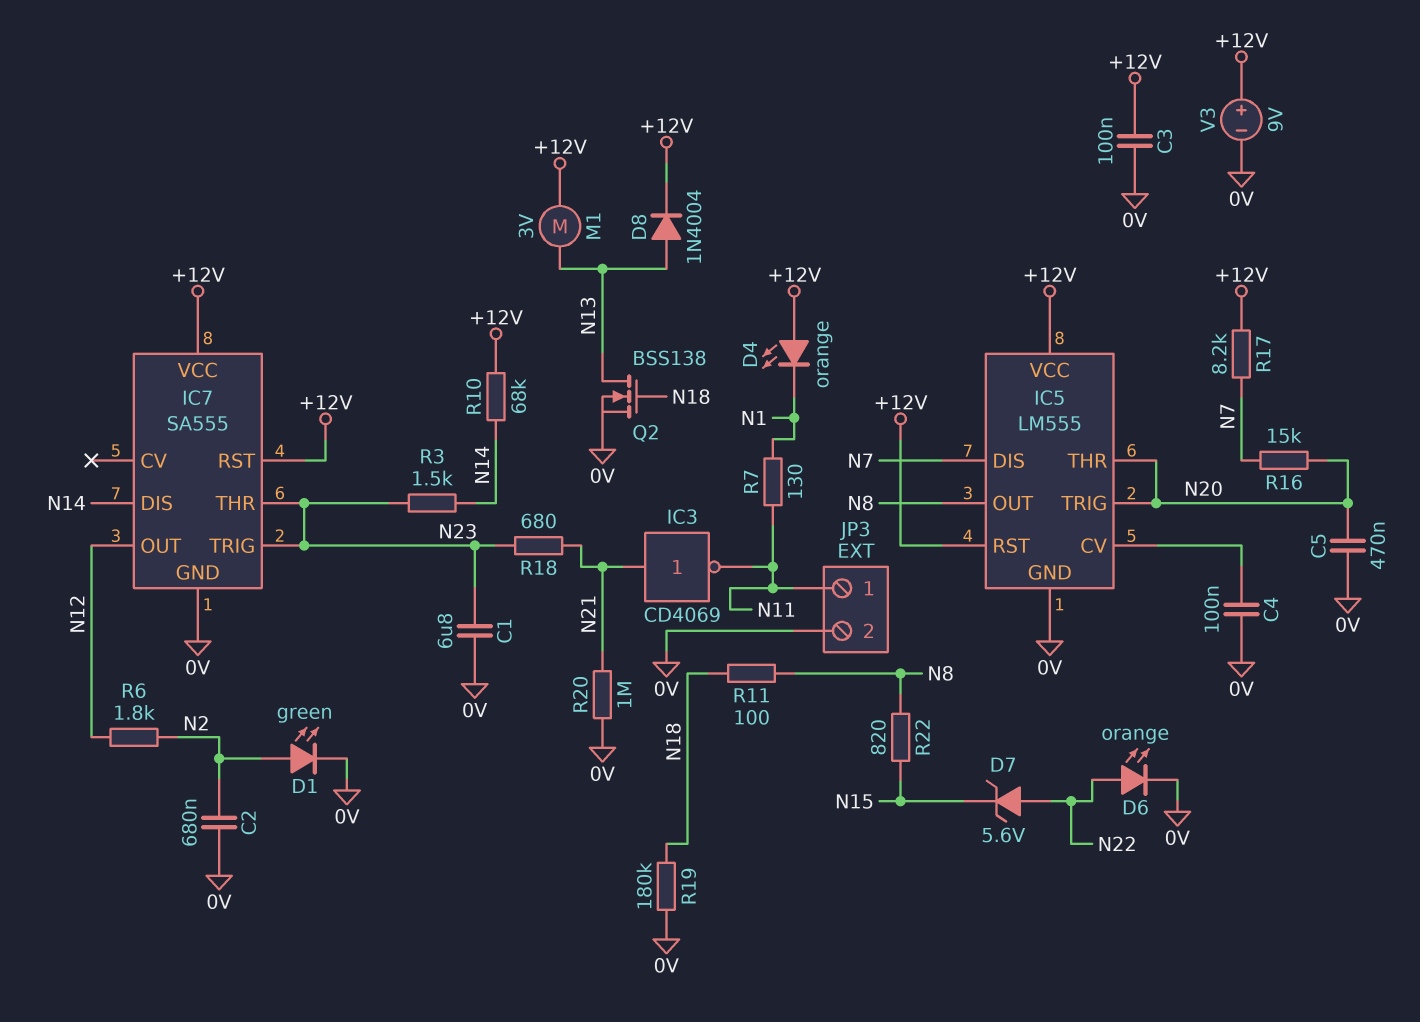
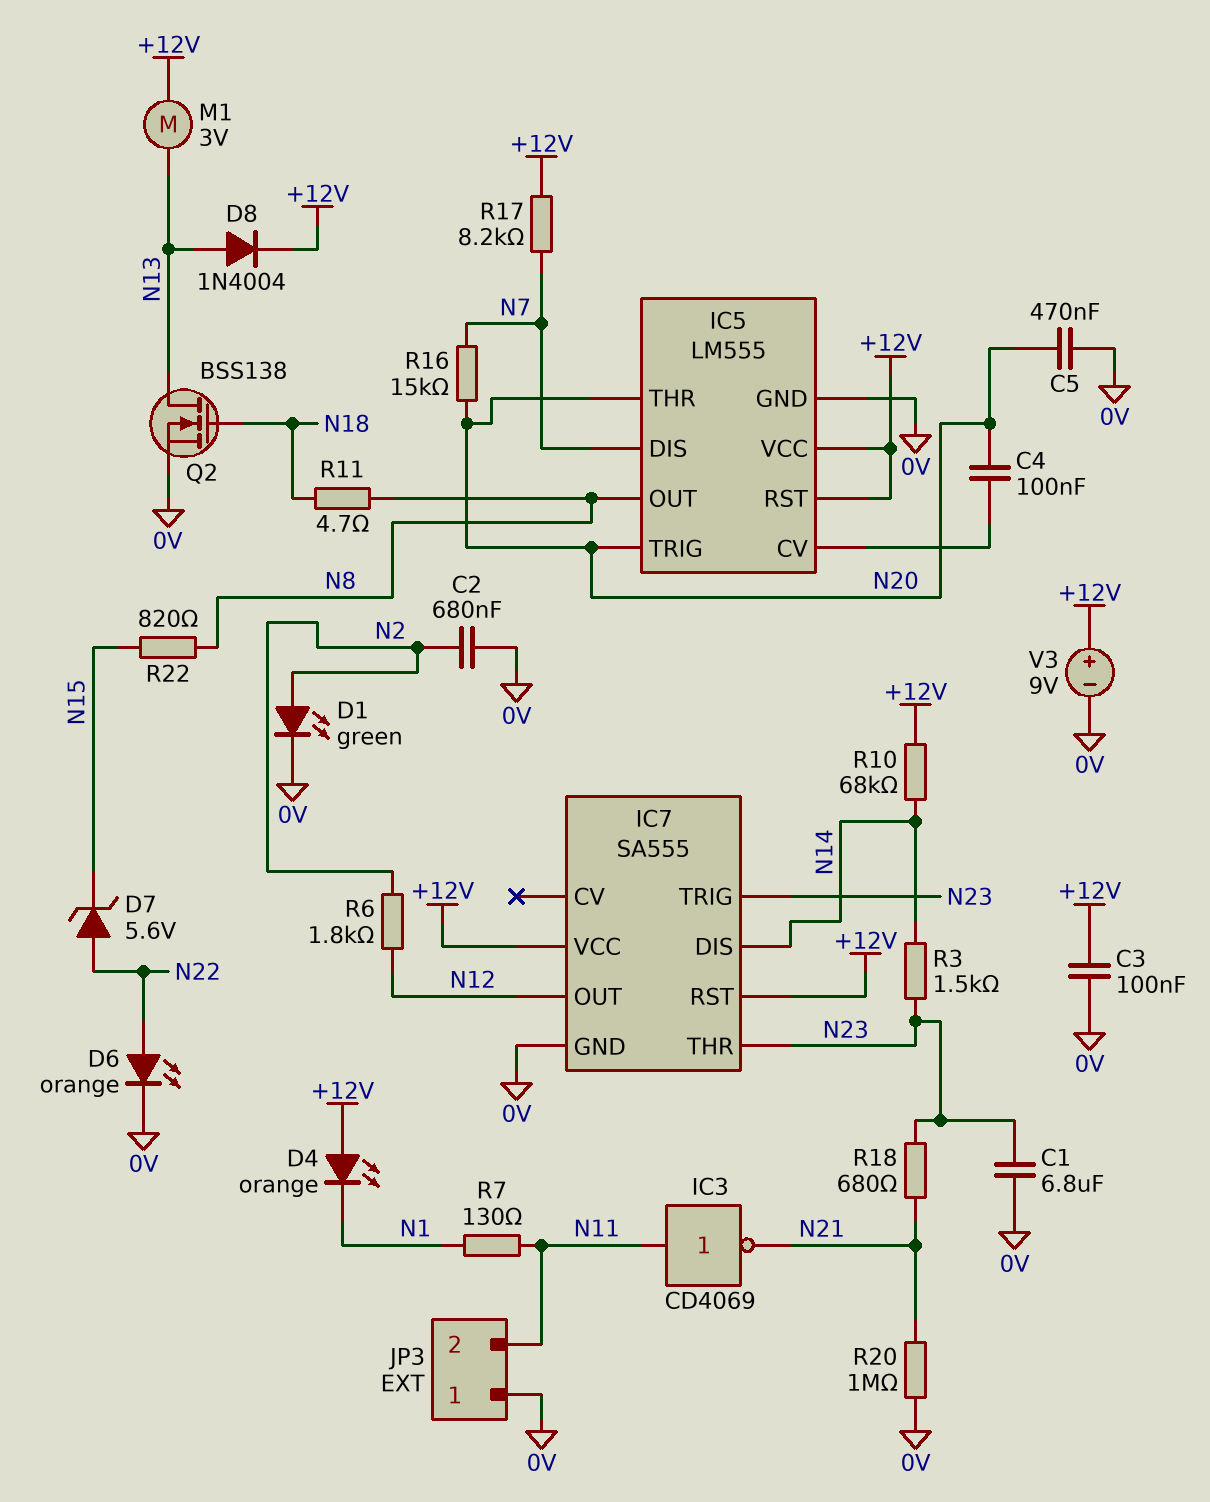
C4: 100nF (0V, IC5/CV) -> 100nF (IC5/CV, N20)
IC3: NOT CD4069 (in N21, out N11) -> NOT CD4069 (in N11, out N21)
JP3 pin 1: N11 -> 0V
JP3 pin 2: 0V -> N11
R11: 100 (N8, N18) -> 4.7 (N8, N18)
R19: 180k (0V, N18) -> none

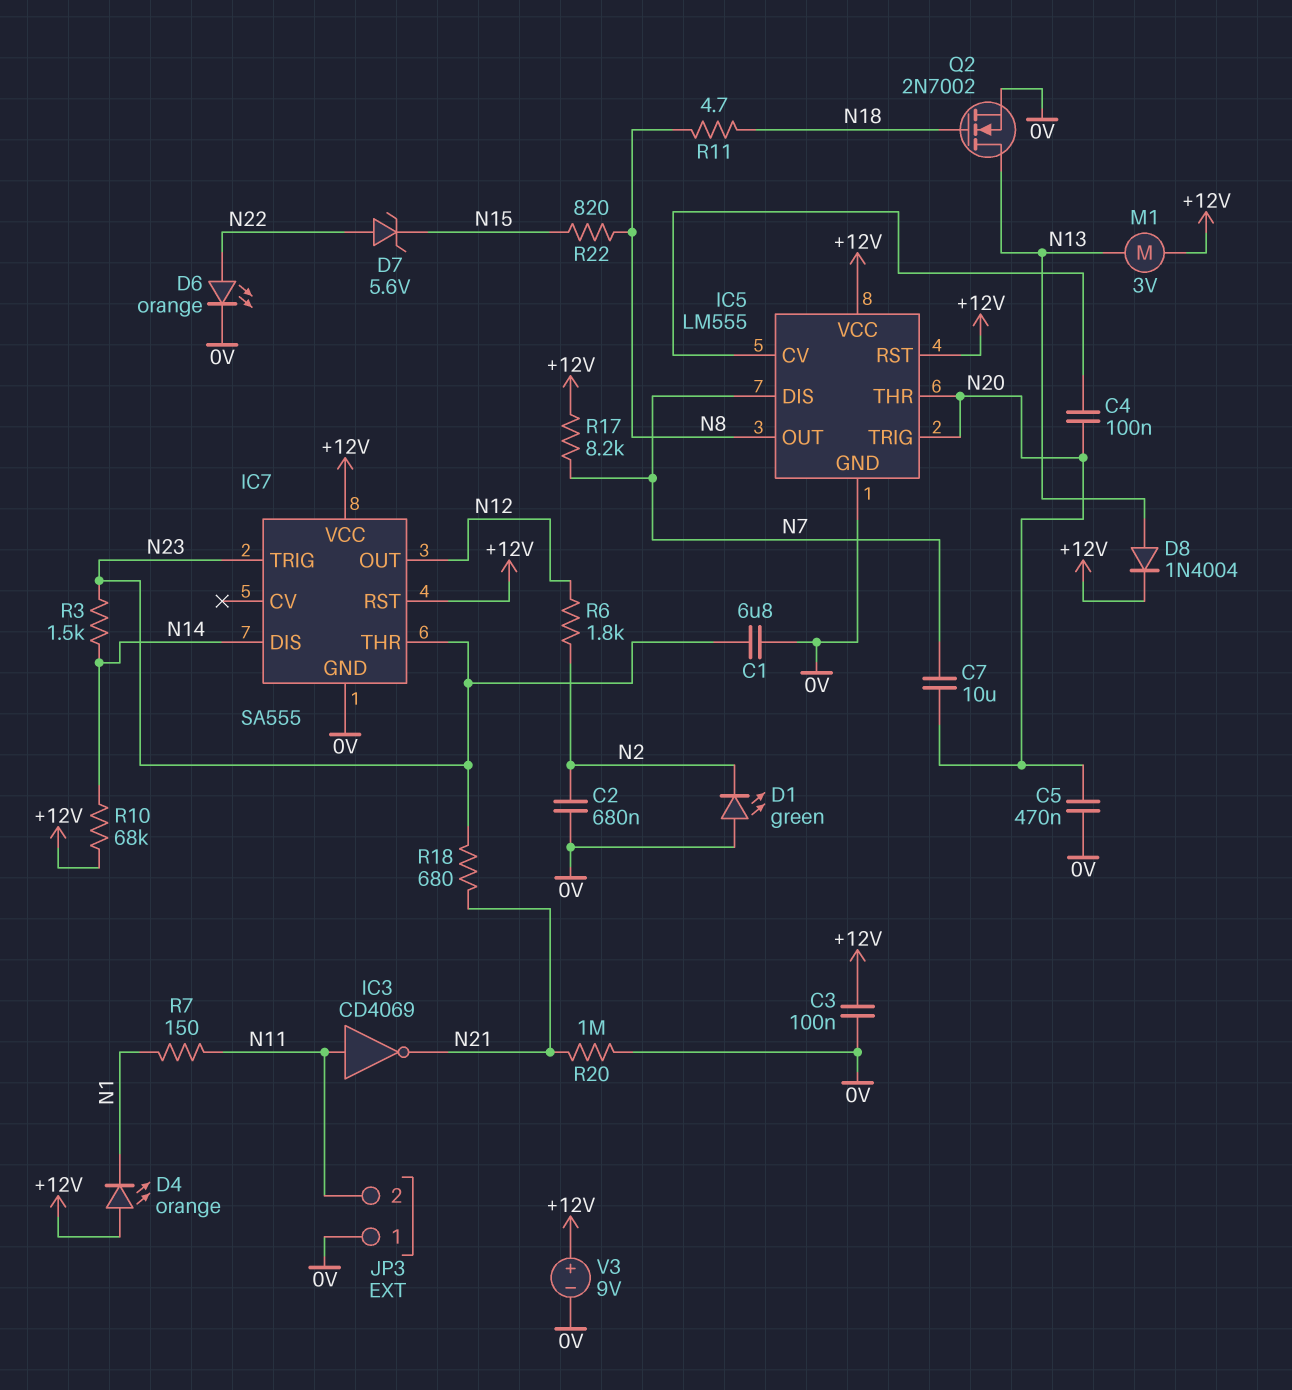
C7: none -> 10uF (N7, N20)
D1: LED green (A N2, K 0V) -> LED green (A 0V, K N2)
Q2: NMOS BSS138 (G N18, D N13, S 0V) -> NMOS 2N7002 (G N18, D N13, S 0V)
R7: 130 (N1, N11) -> 150 (N1, N11)
R16: 15k (N7, N20) -> none

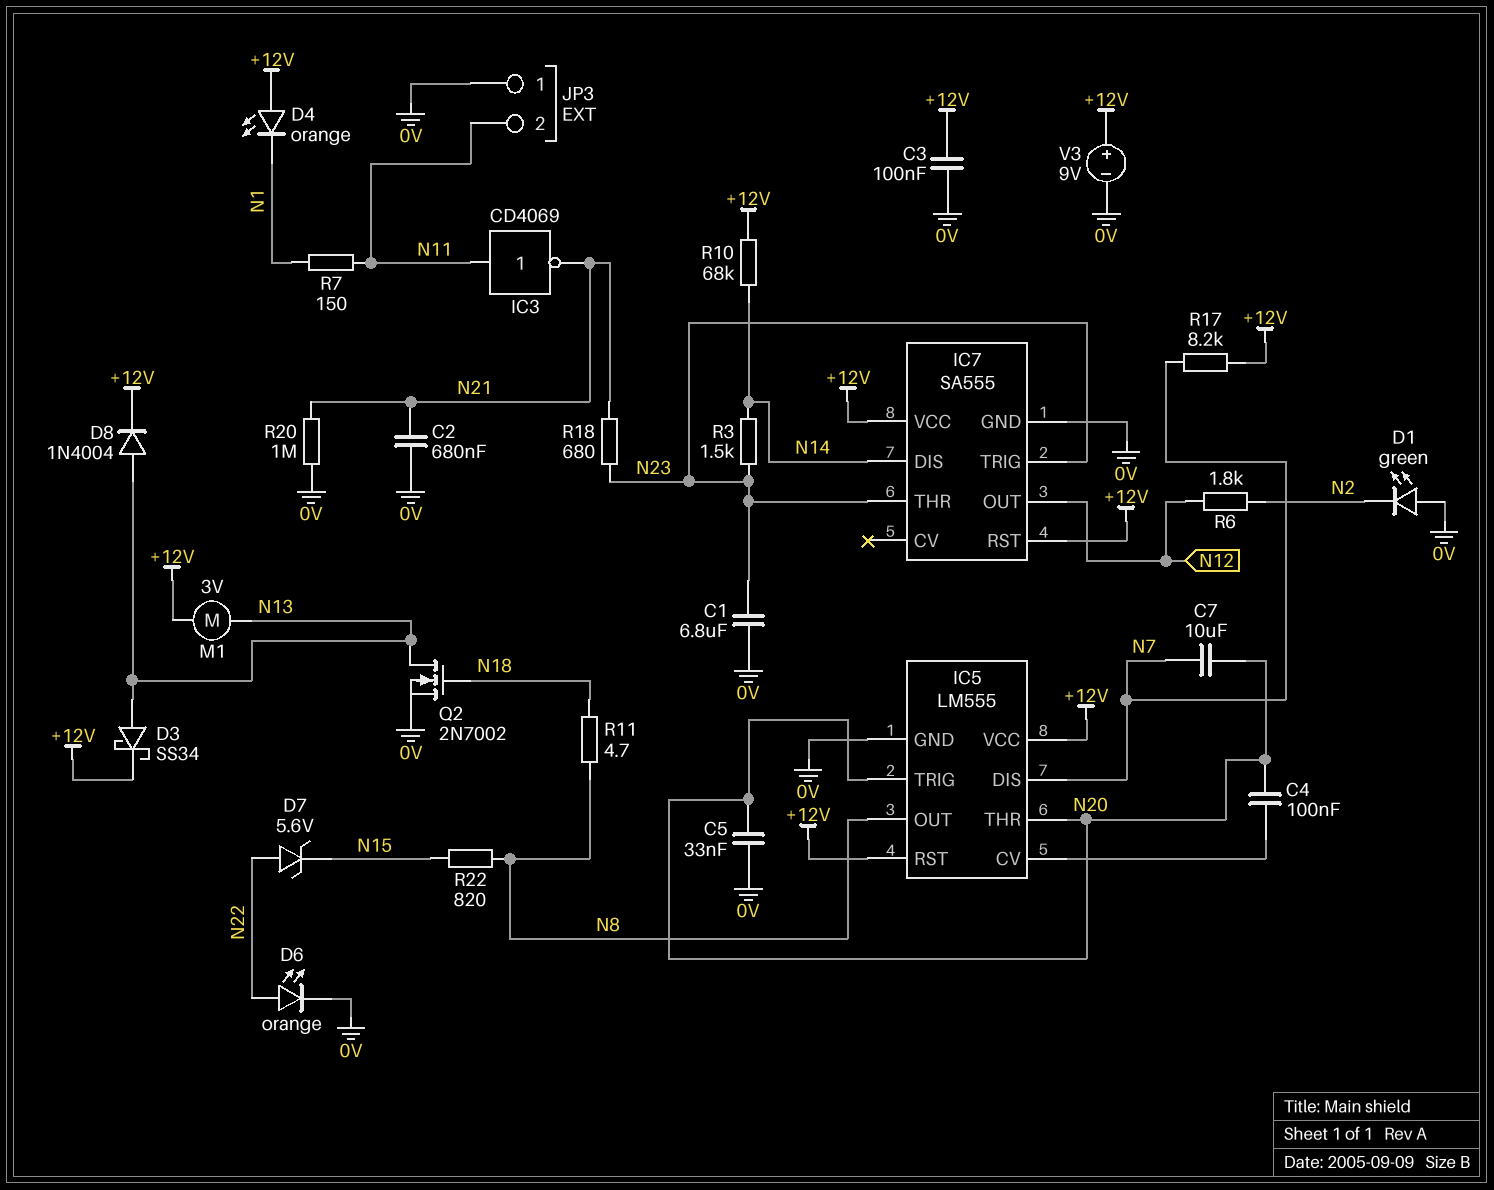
C2: 680nF (0V, N2) -> 680nF (0V, N21)
C5: 470nF (0V, N20) -> 33nF (0V, N20)
D3: none -> schottky SS34 (A N13, K +12V)

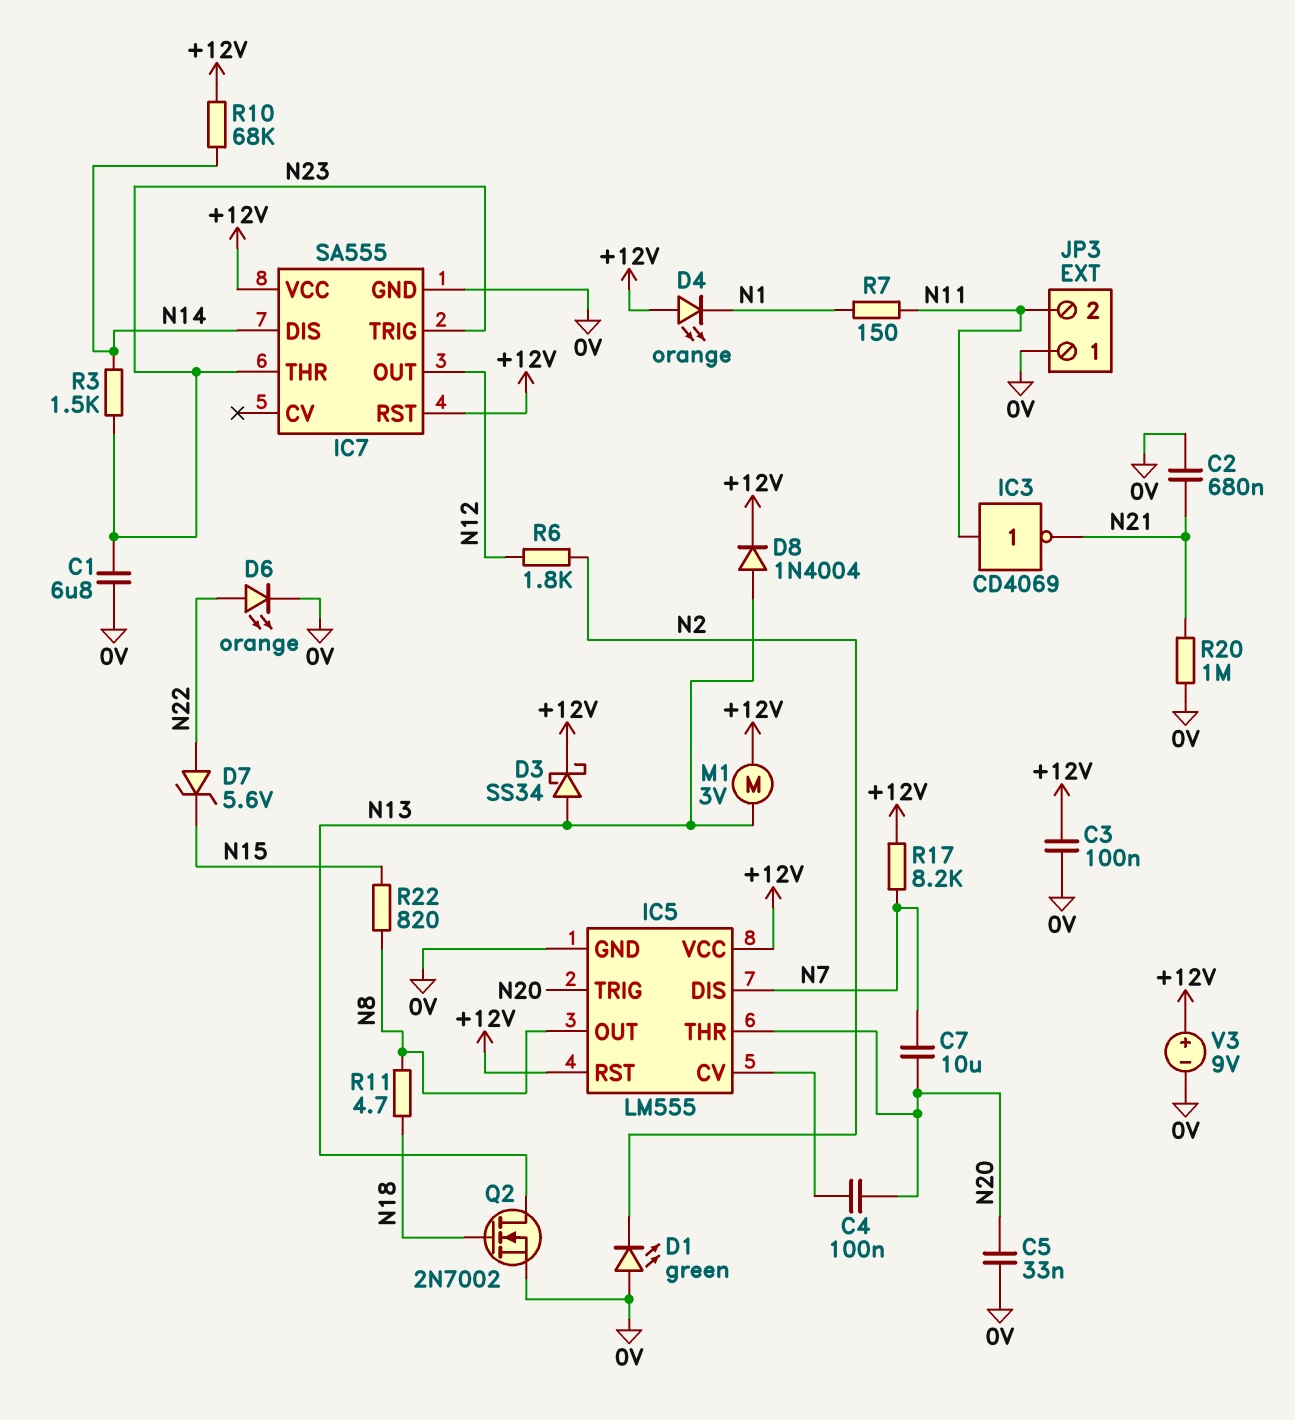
R18: 680 (N21, N23) -> none

